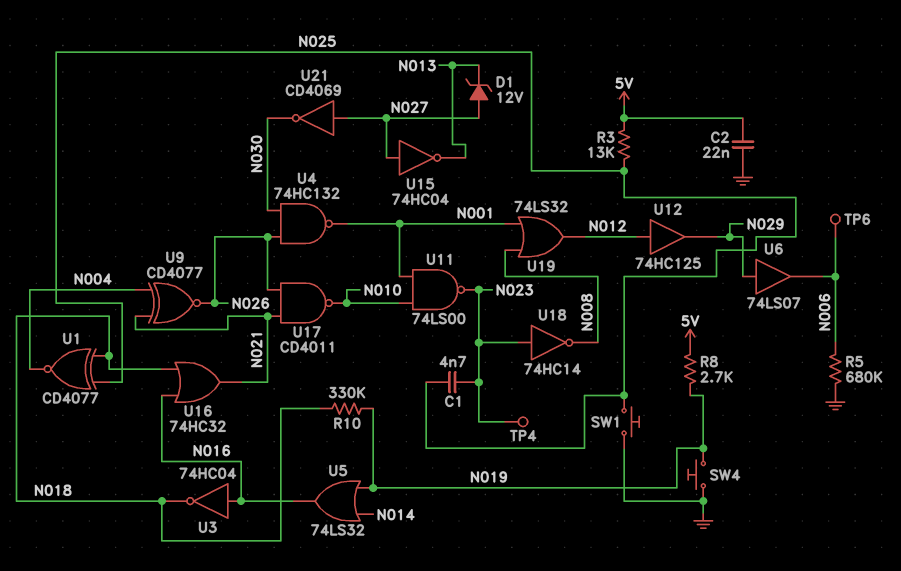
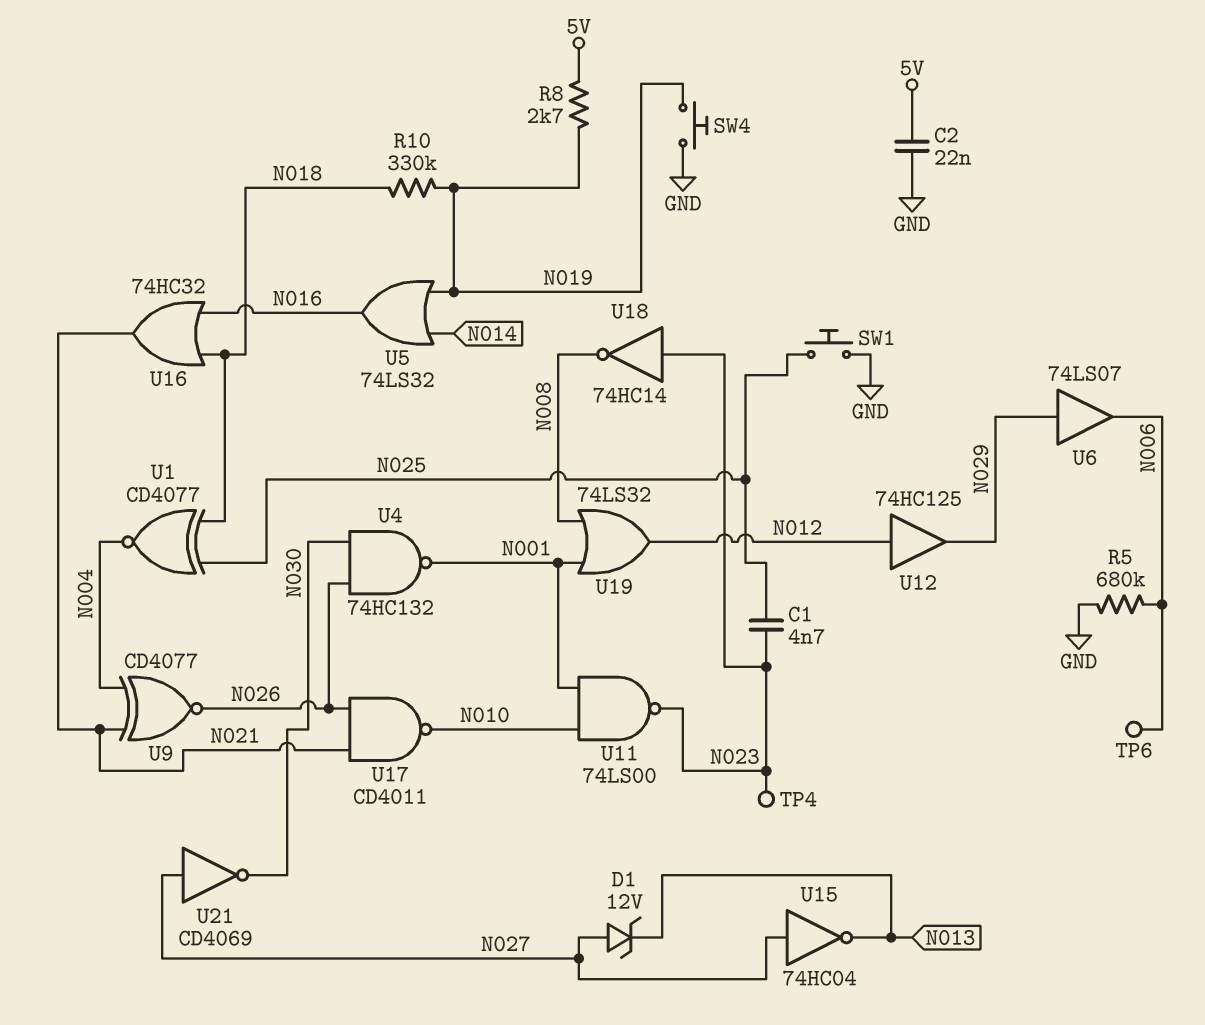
R3: 13k (5V, N025) -> none
U3: NOT 74HC04 (in N016, out N018) -> none

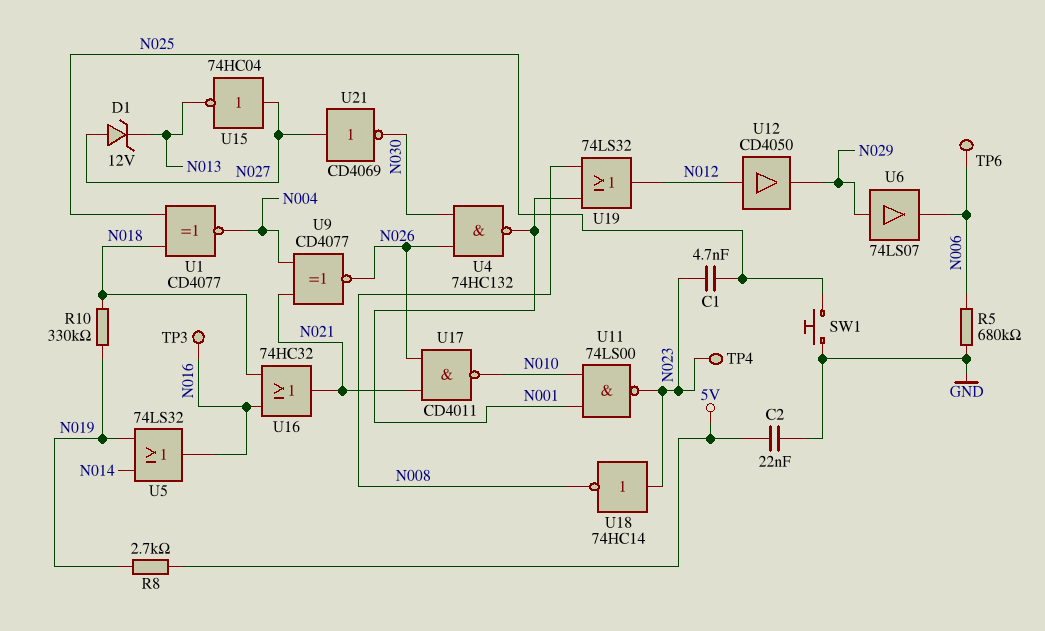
SW4: button (GND, N019) -> none
TP3: none -> test point (N016)
U12: buffer 74HC125 (in N012, out N029) -> buffer CD4050 (in N012, out N029)

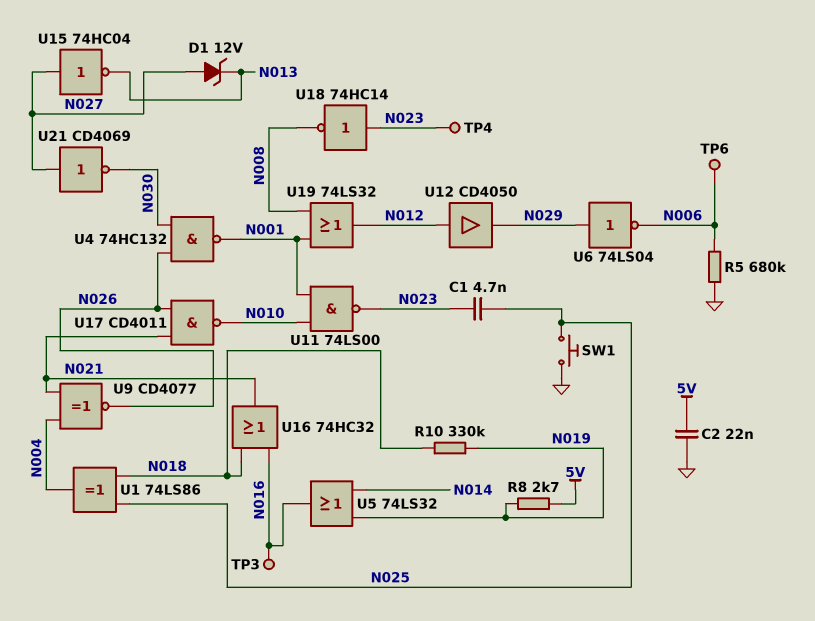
U1: XNOR CD4077 (in N018, in N025, out N004) -> XOR 74LS86 (in N018, in N025, out N004)
U6: buffer 74LS07 (in N029, out N006) -> NOT 74LS04 (in N029, out N006)

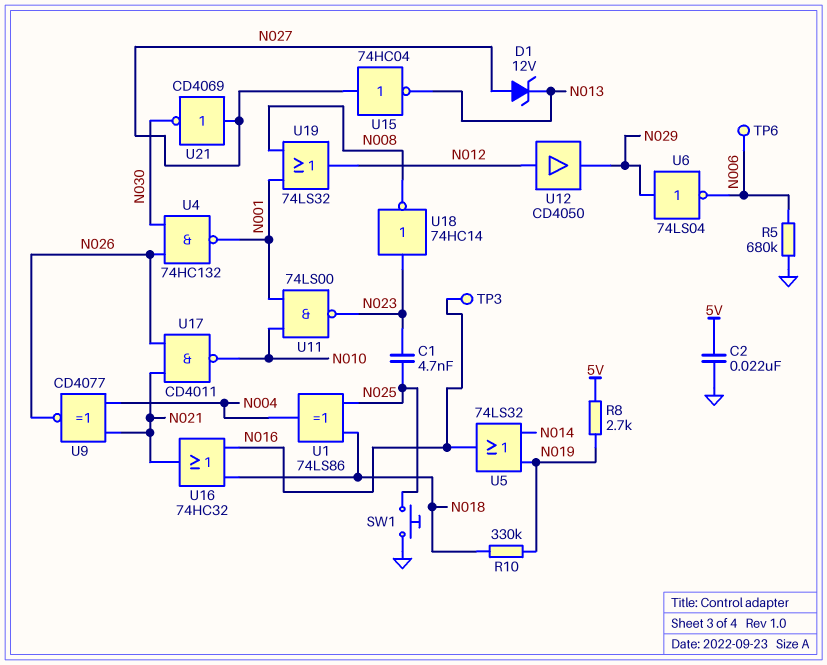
TP4: test point (N023) -> none

